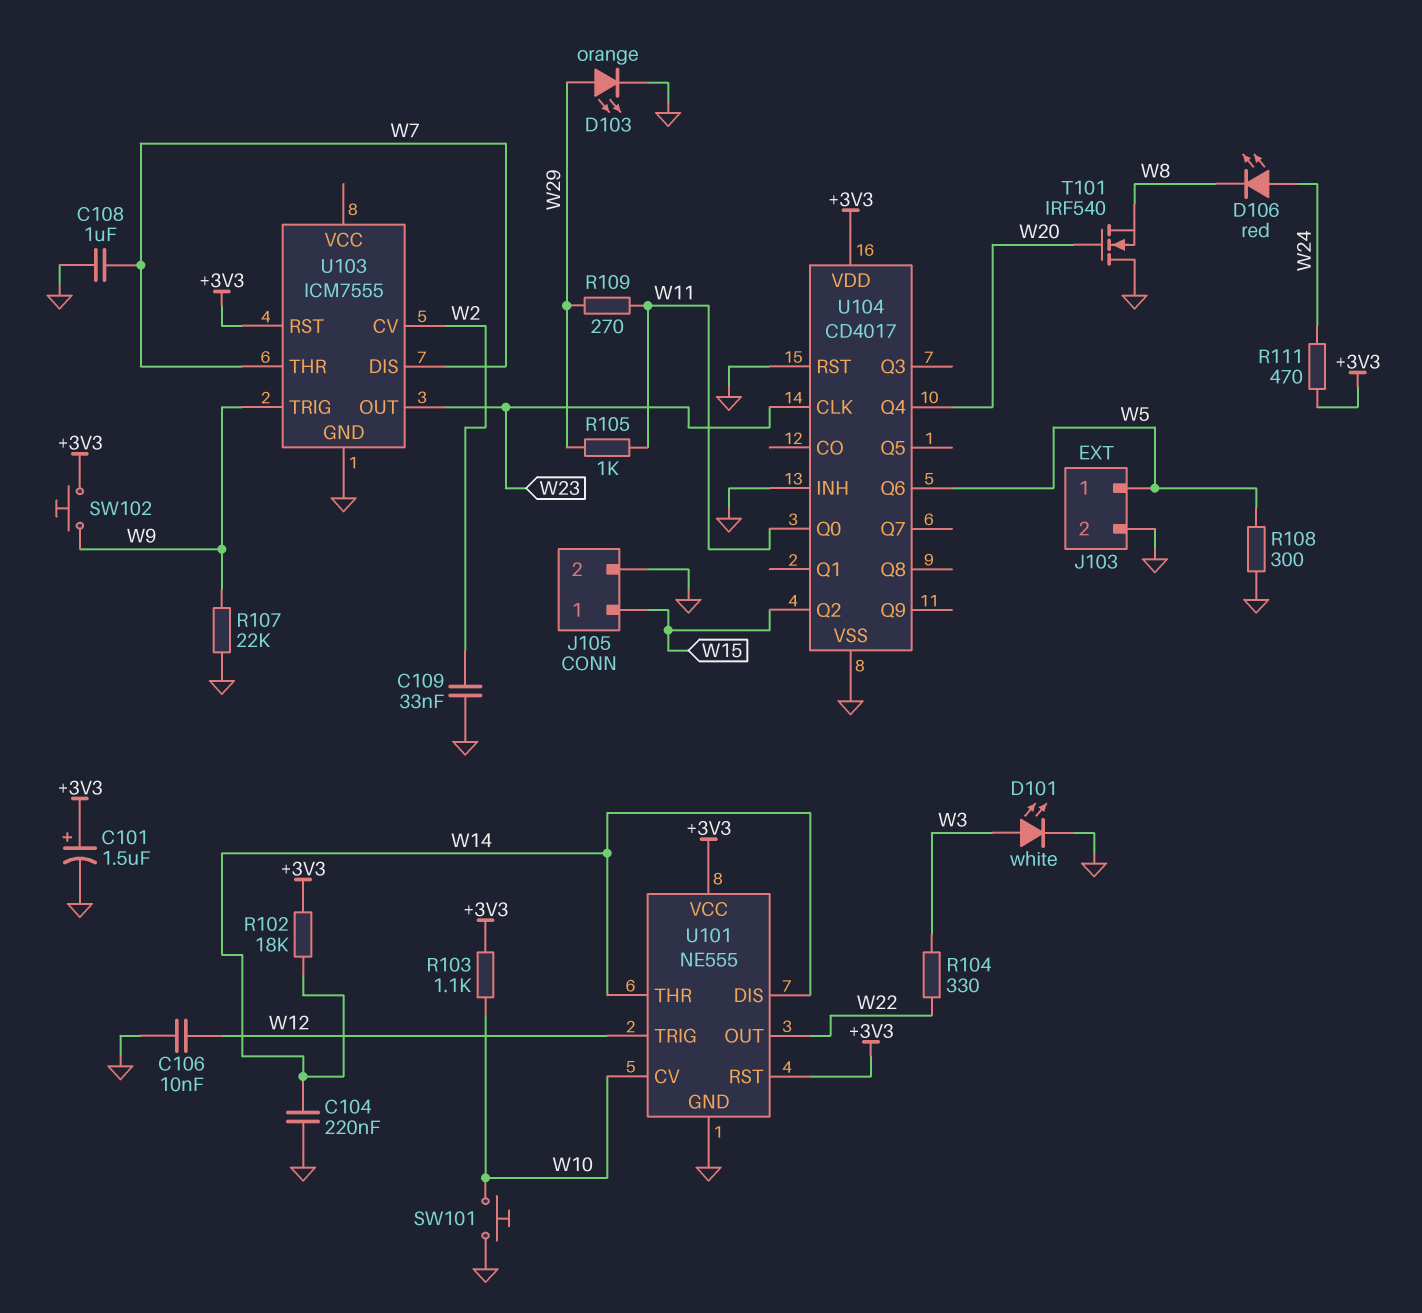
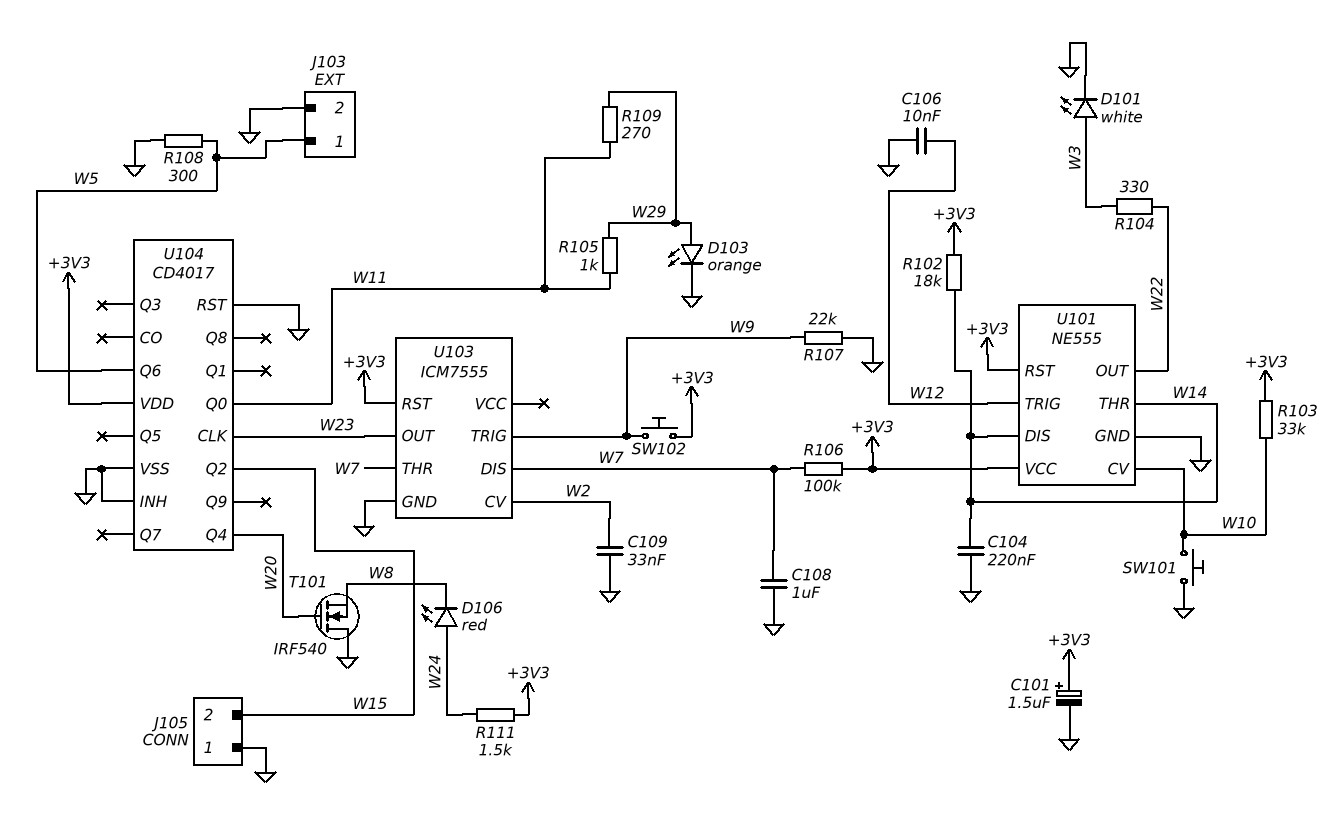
J105 pin 1: W15 -> GND
J105 pin 2: GND -> W15
R103: 1.1k (+3V3, W10) -> 33k (+3V3, W10)
R106: none -> 100k (+3V3, W7)
R111: 470 (+3V3, W24) -> 1.5k (+3V3, W24)

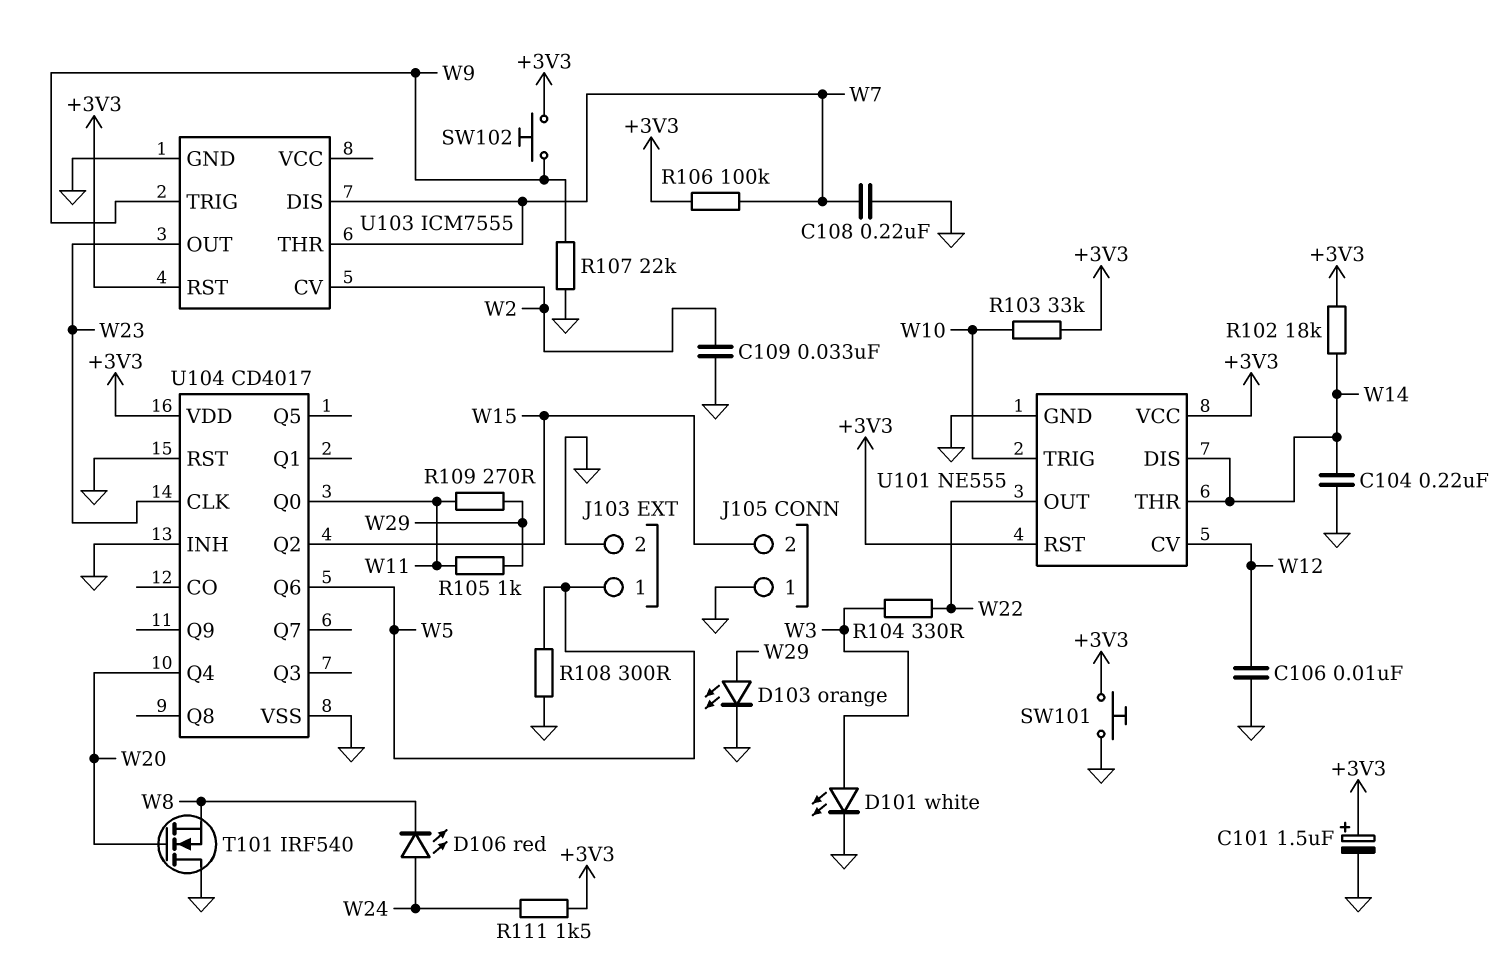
C108: 1uF (GND, W7) -> 220nF (GND, W7)
SW101: button (GND, W10) -> button (+3V3, GND)
U101 pin CV: W10 -> W12
U101 pin TRIG: W12 -> W10

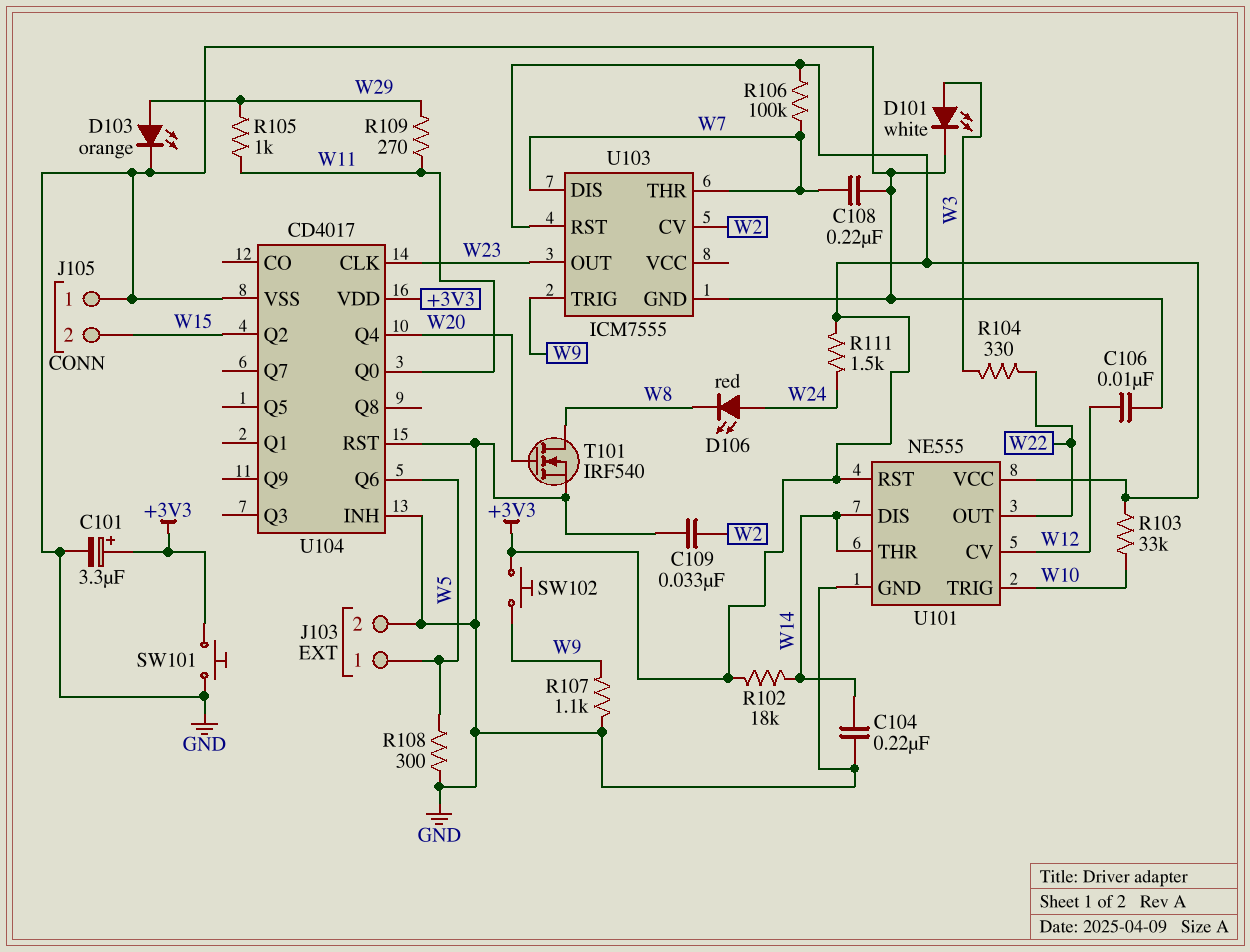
C101: 1.5uF (plus +3V3, minus GND) -> 3.3uF (plus +3V3, minus GND)
R107: 22k (GND, W9) -> 1.1k (GND, W9)
T101: NMOS IRF540 (G W20, D GND, S W8) -> NMOS IRF540 (G W20, D W8, S GND)

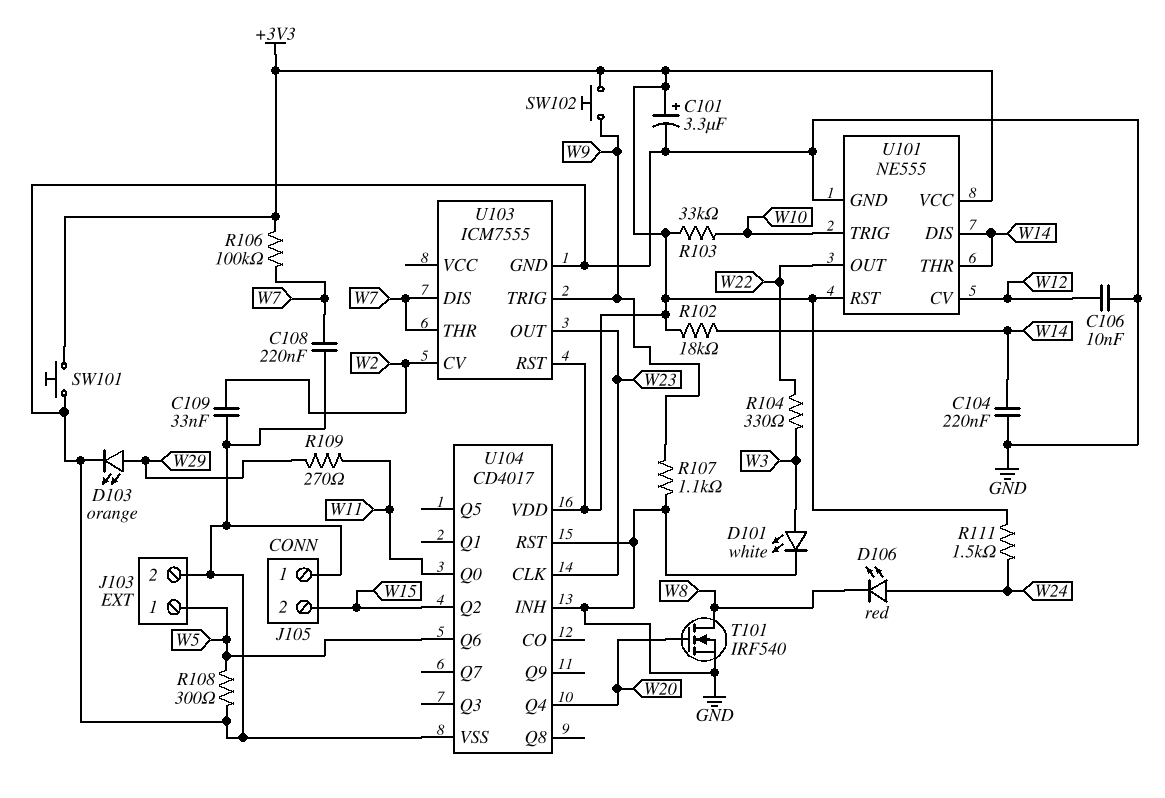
R105: 1k (W11, W29) -> none

